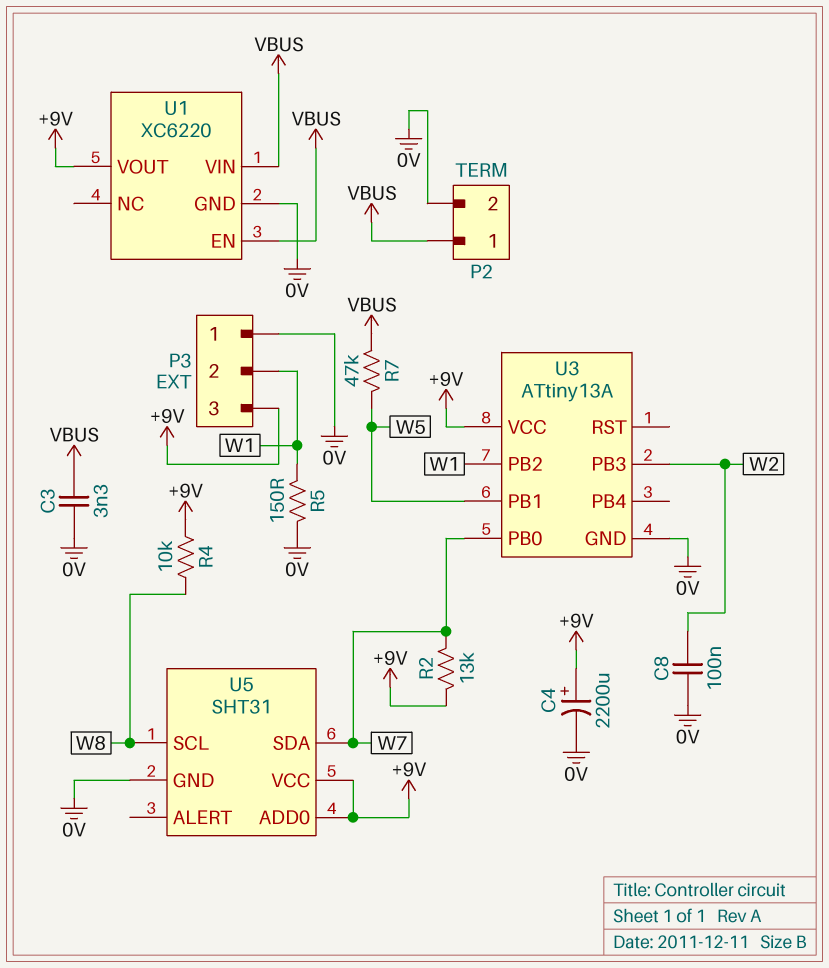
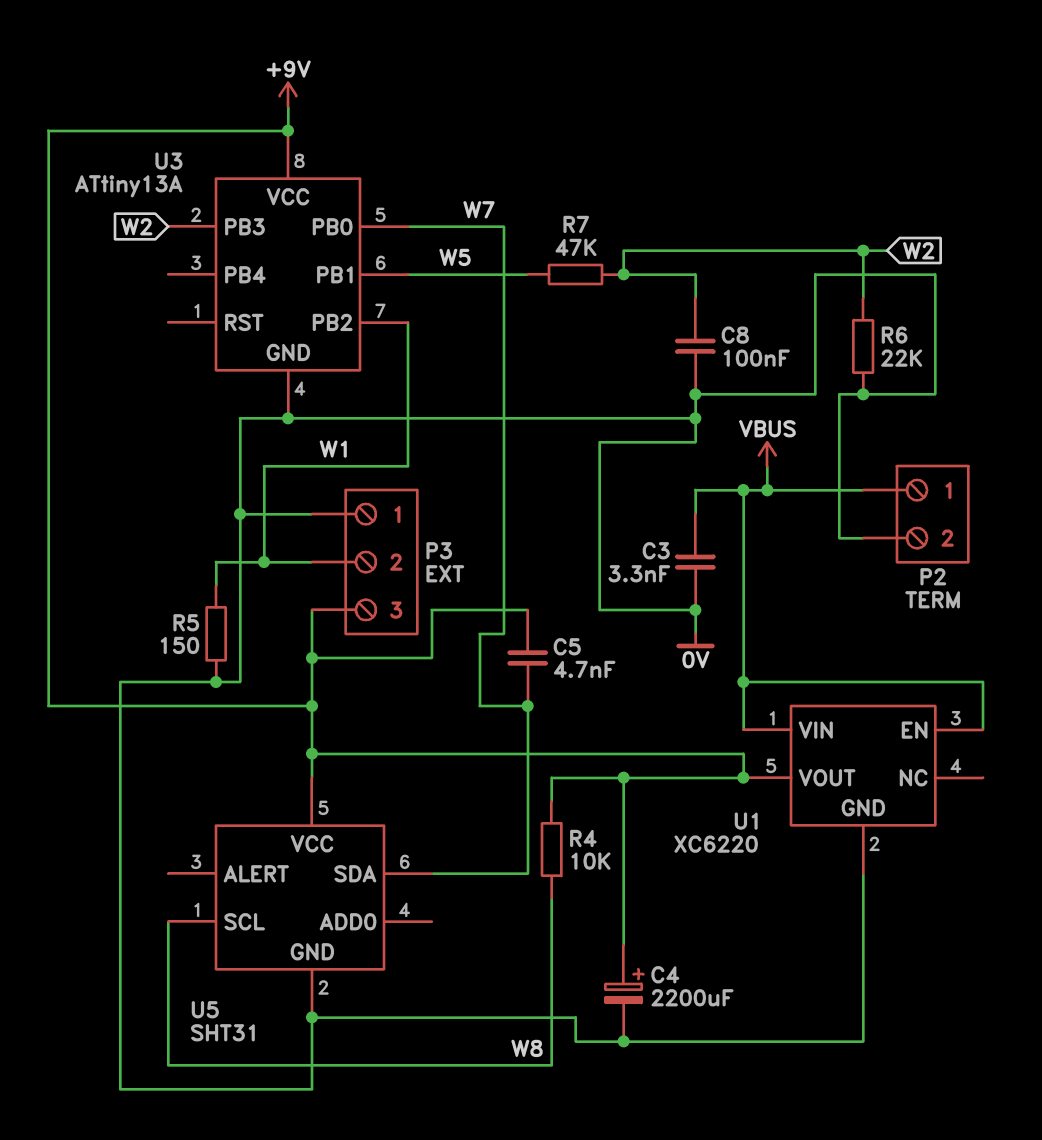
C5: none -> 4.7nF (+9V, W7)
R2: 13k (+9V, W7) -> none
R6: none -> 22k (0V, W2)
R7: 47k (VBUS, W5) -> 47k (W2, W5)
U5 pin ADD0: +9V -> none

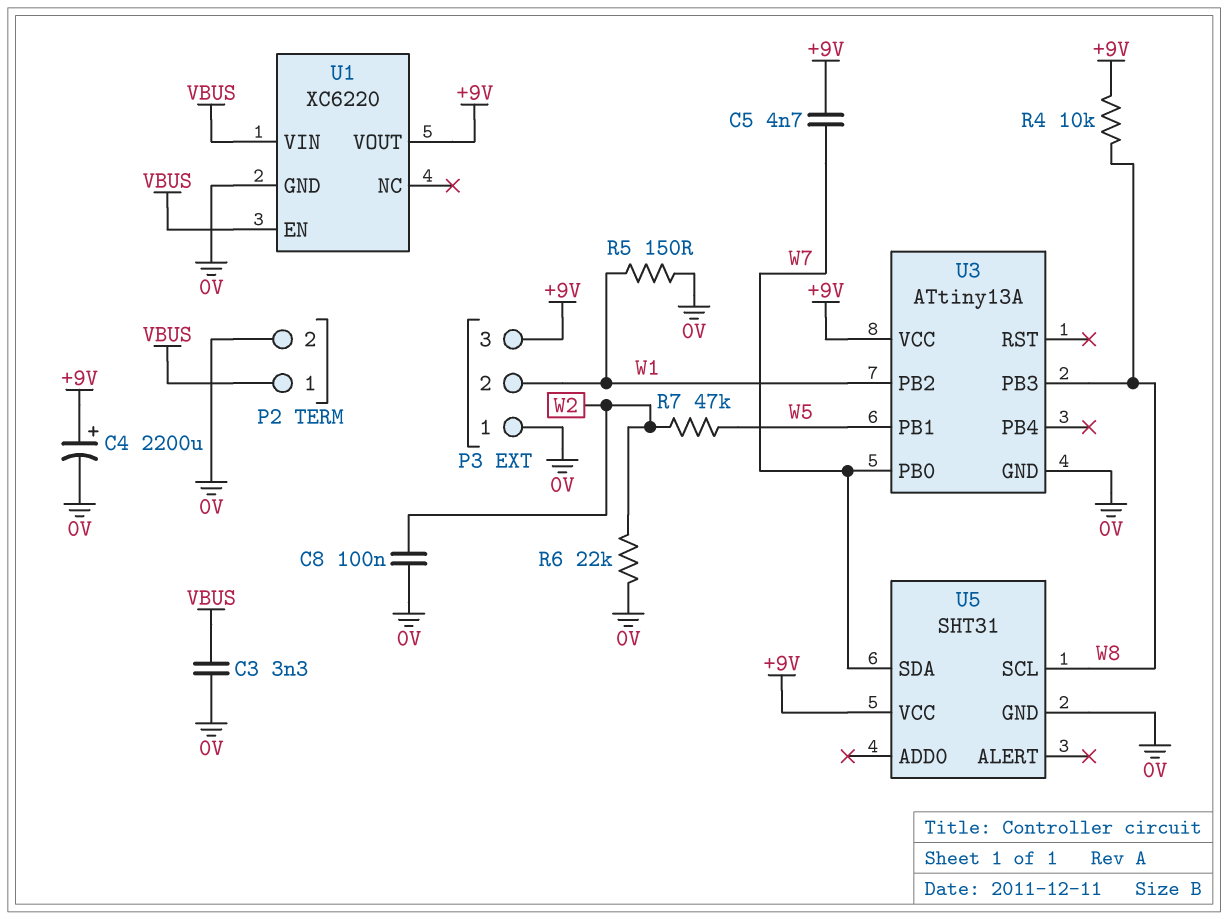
U3 pin PB3: W2 -> W8

